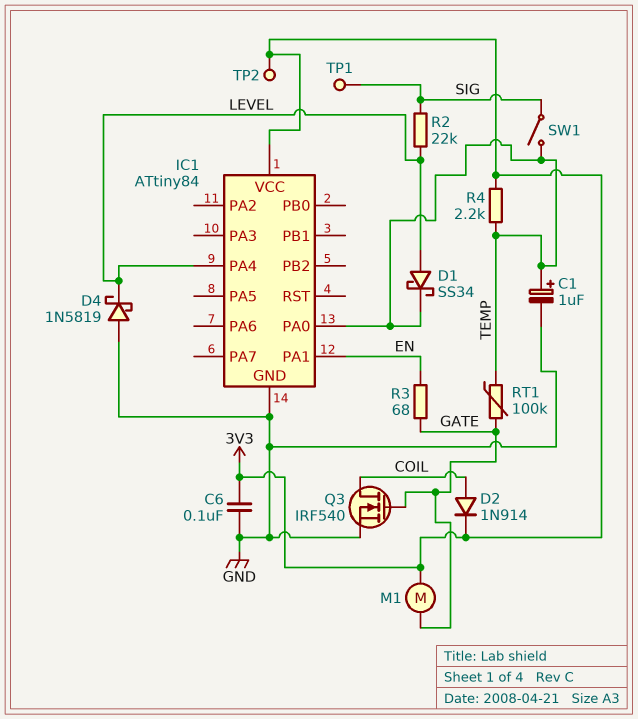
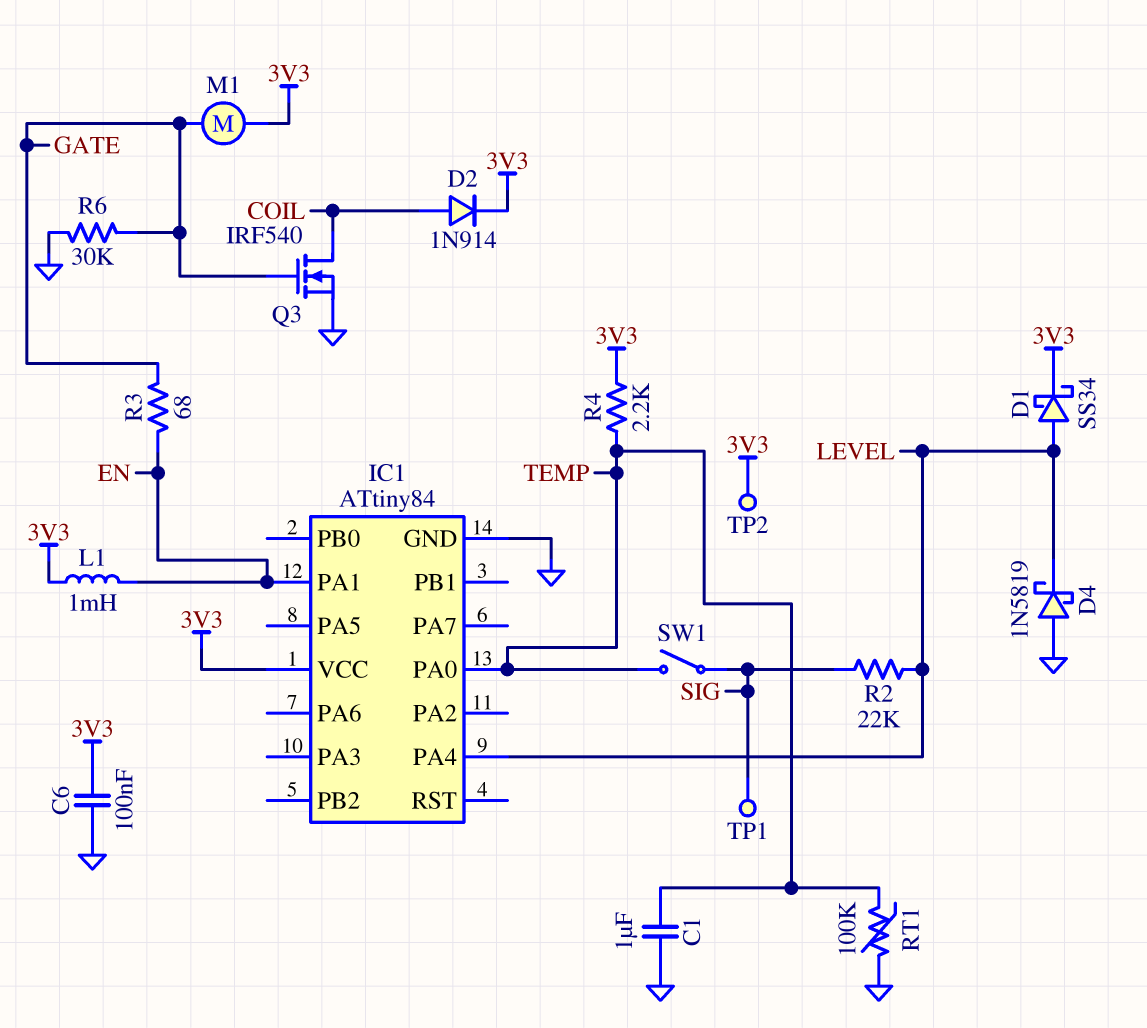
C1: 1uF (plus TEMP, minus GND) -> 1uF (GND, TEMP)
D1: schottky SS34 (A LEVEL, K TEMP) -> schottky SS34 (A LEVEL, K 3V3)
L1: none -> 1mH (3V3, EN)
R6: none -> 30k (GATE, GND)
RT1: 100k (GATE, TEMP) -> 100k (GND, TEMP)

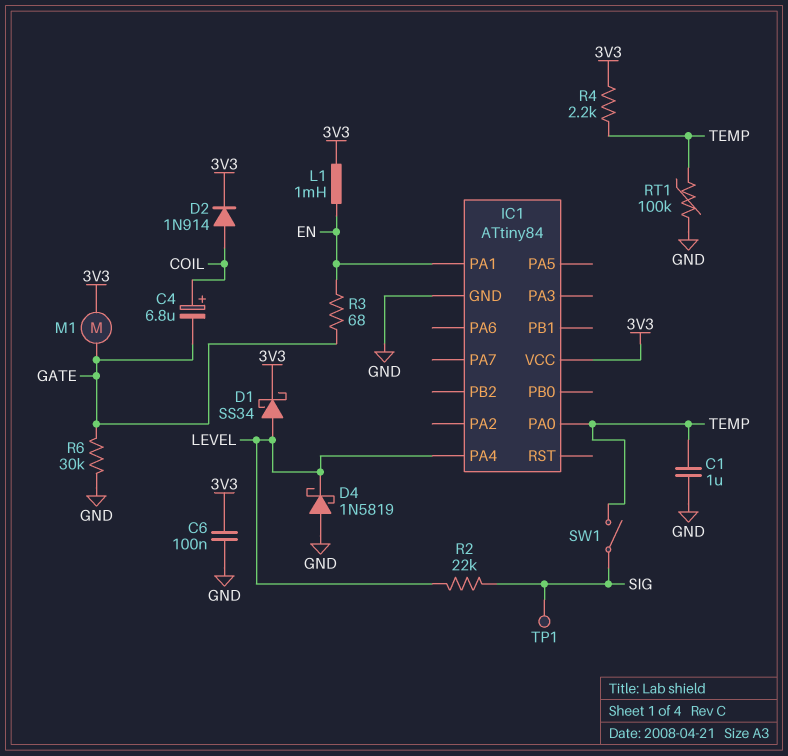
C4: none -> 6.8uF (plus COIL, minus GATE)
Q3: NMOS IRF540 (G GATE, D COIL, S GND) -> none
TP2: test point (3V3) -> none

